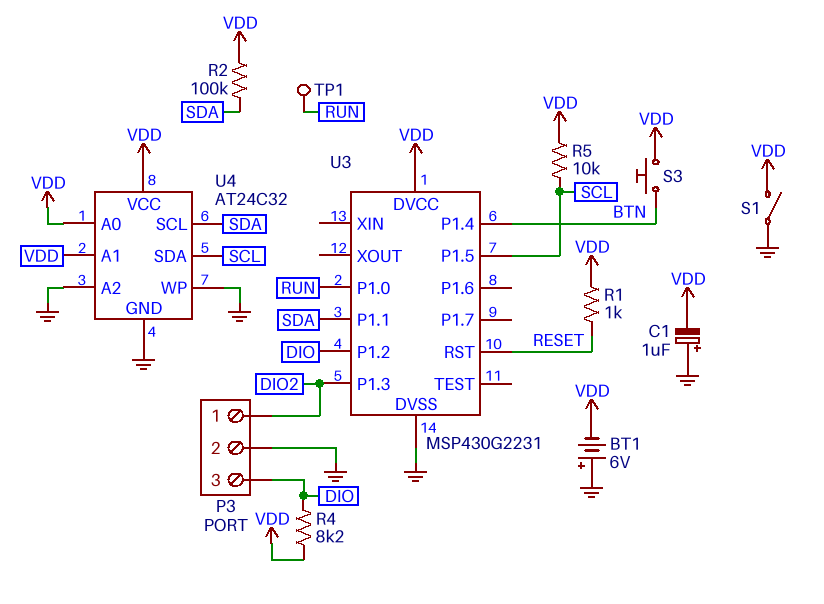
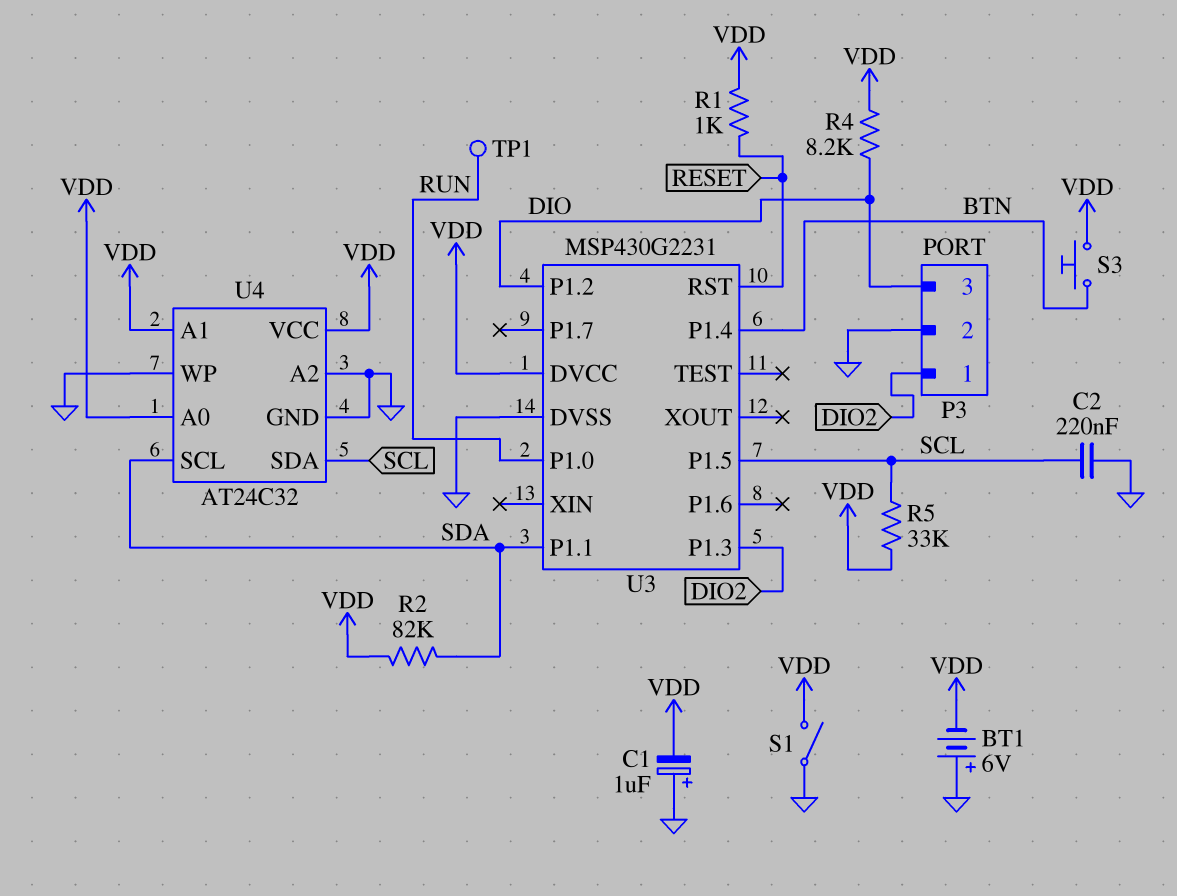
C2: none -> 220nF (GND, SCL)
R2: 100k (SDA, VDD) -> 82k (SDA, VDD)
R5: 10k (SCL, VDD) -> 33k (SCL, VDD)

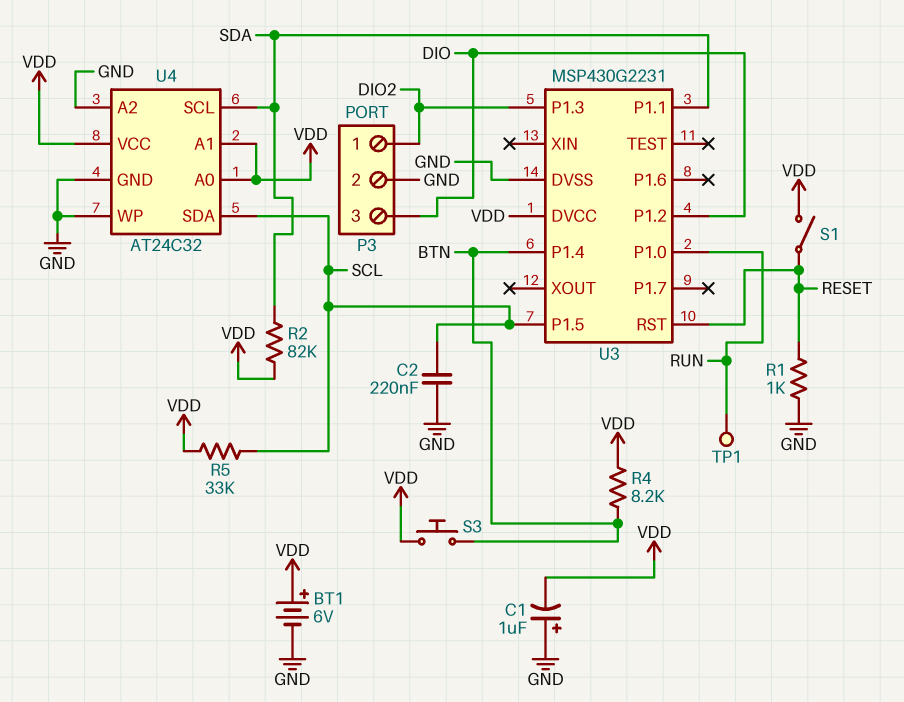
BT1: 6V (plus GND, minus VDD) -> 6V (plus VDD, minus GND)
R1: 1k (RESET, VDD) -> 1k (GND, RESET)
R4: 8.2k (DIO, VDD) -> 8.2k (BTN, VDD)
S1: switch (GND, VDD) -> switch (RESET, VDD)

